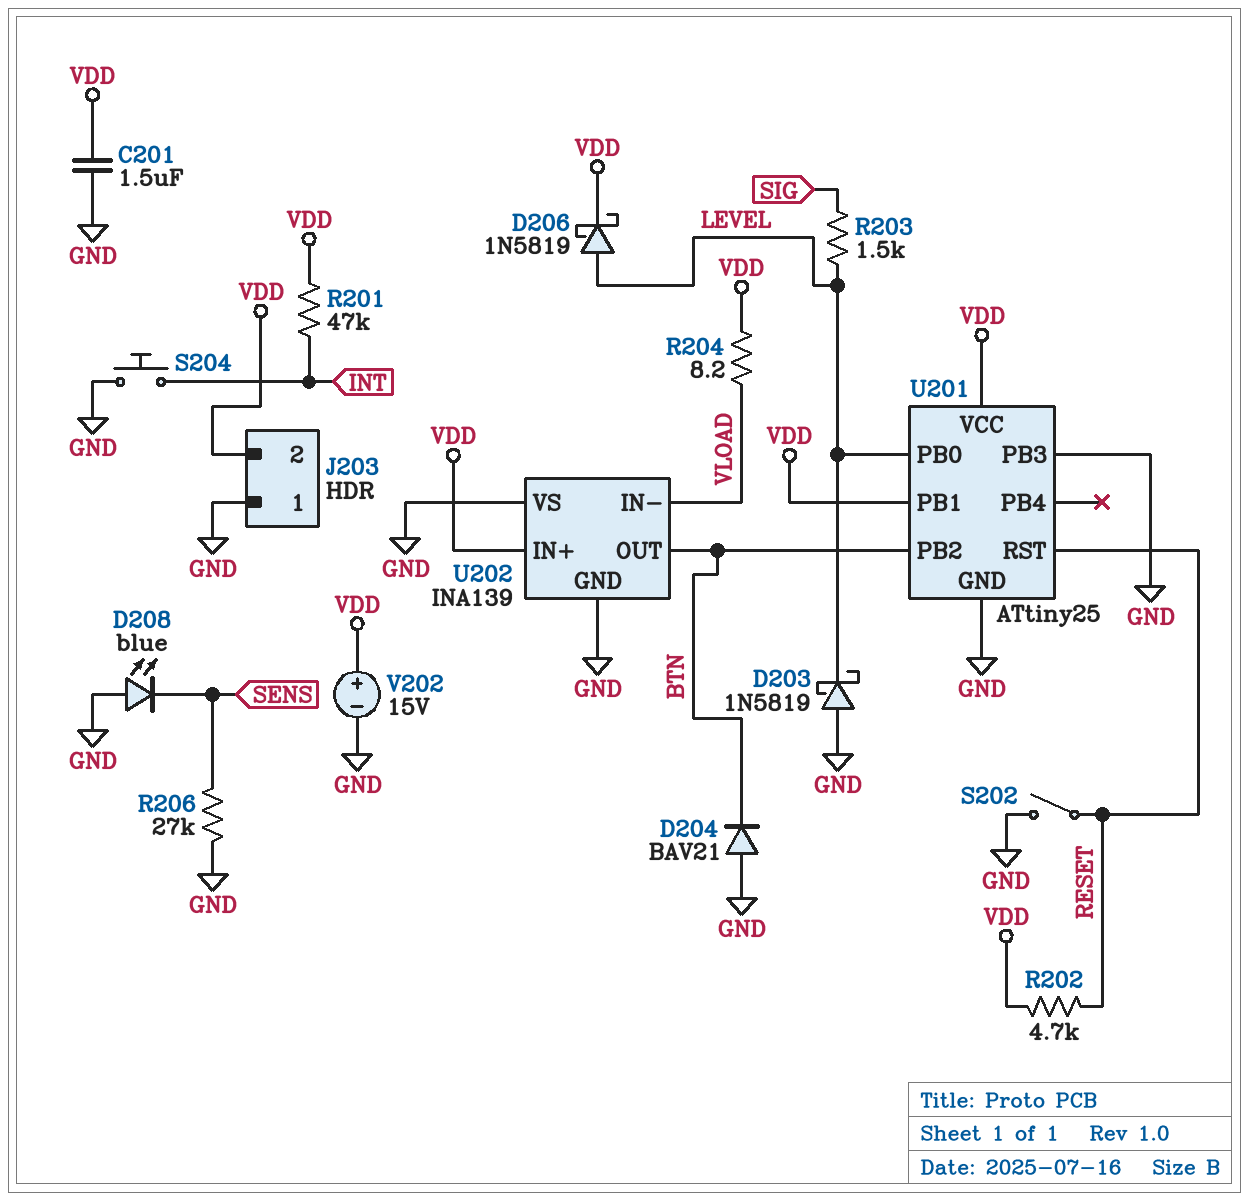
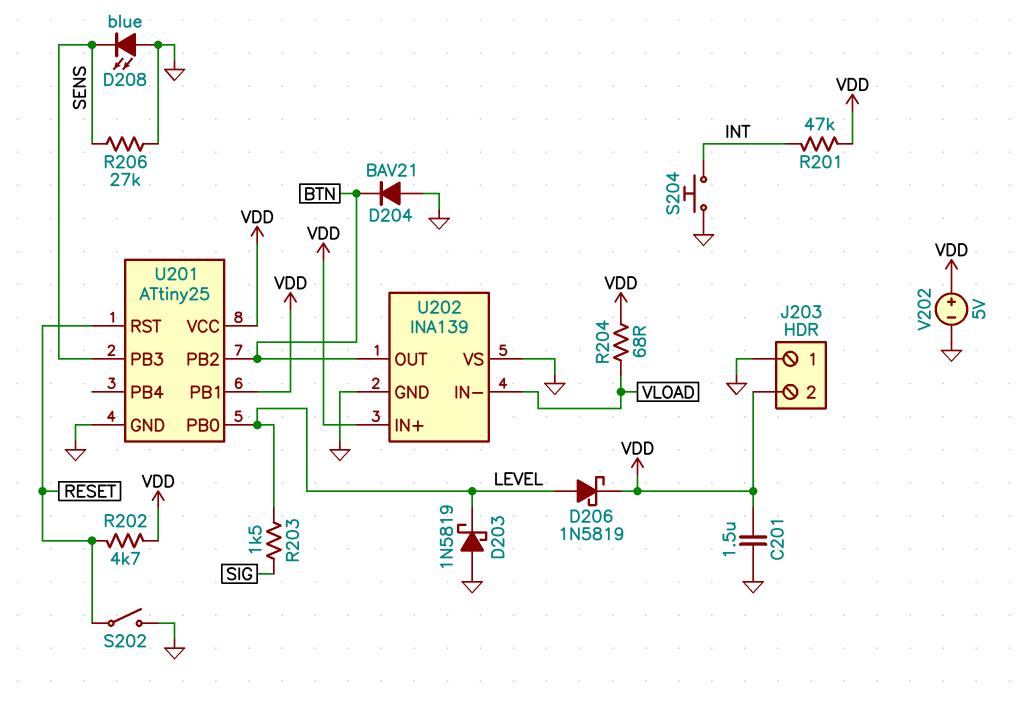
R204: 8.2 (VDD, VLOAD) -> 68 (VDD, VLOAD)
U201 pin PB3: GND -> SENS
V202: 15V (plus VDD, minus GND) -> 5V (plus VDD, minus GND)

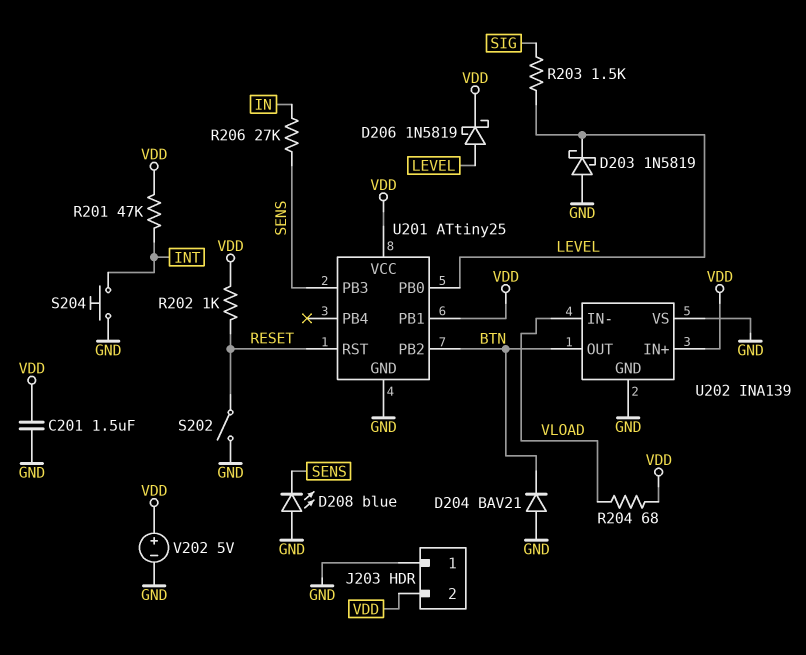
R202: 4.7k (RESET, VDD) -> 1k (RESET, VDD)
R206: 27k (GND, SENS) -> 27k (IN, SENS)

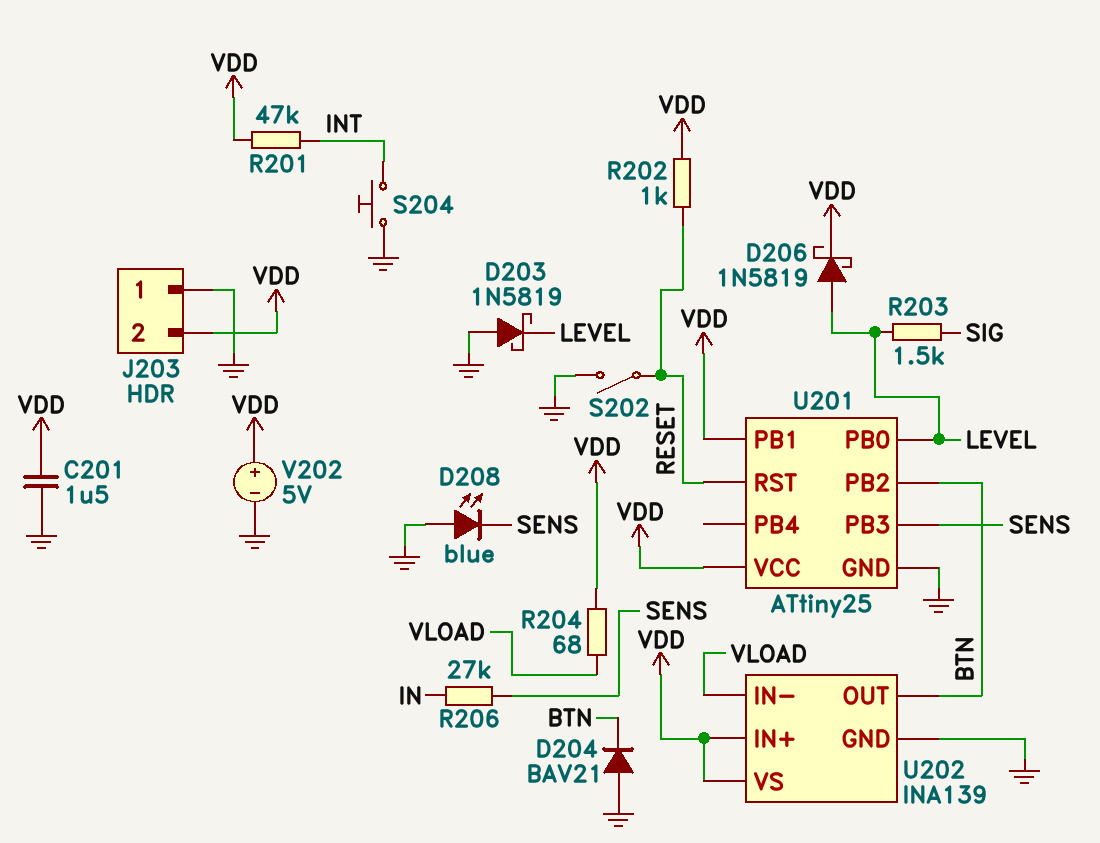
U202 pin VS: GND -> VDD

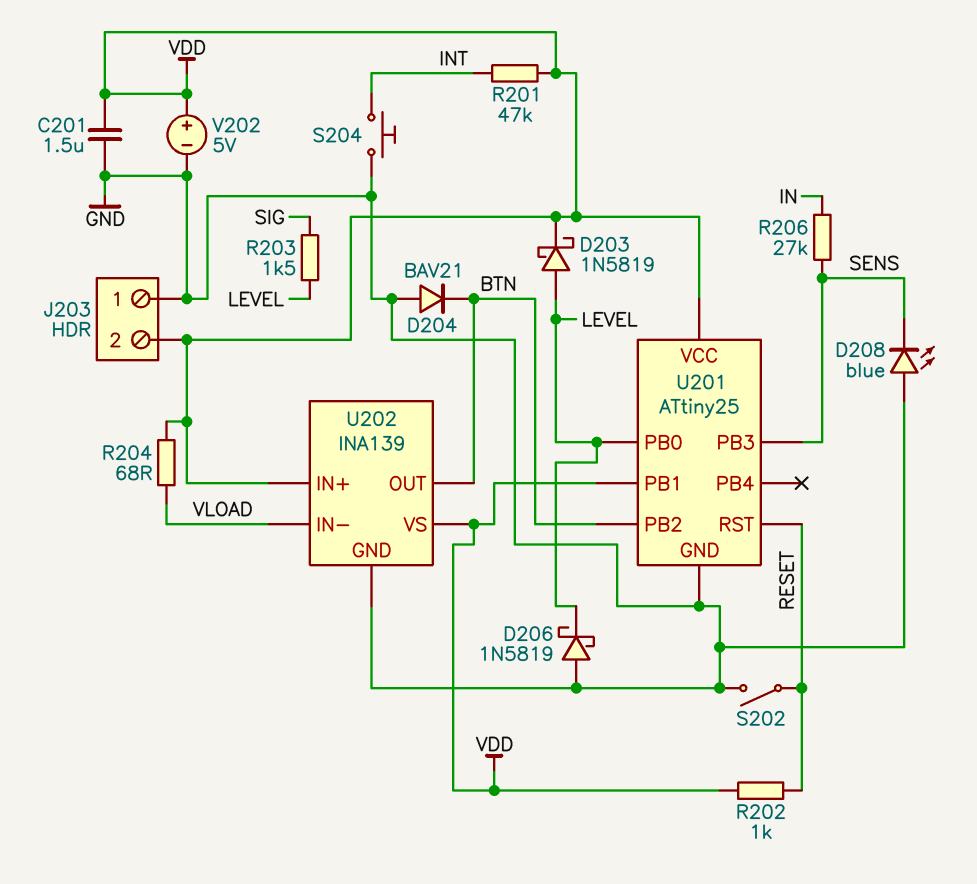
D203: schottky 1N5819 (A GND, K LEVEL) -> schottky 1N5819 (A LEVEL, K VDD)
D206: schottky 1N5819 (A LEVEL, K VDD) -> schottky 1N5819 (A GND, K LEVEL)

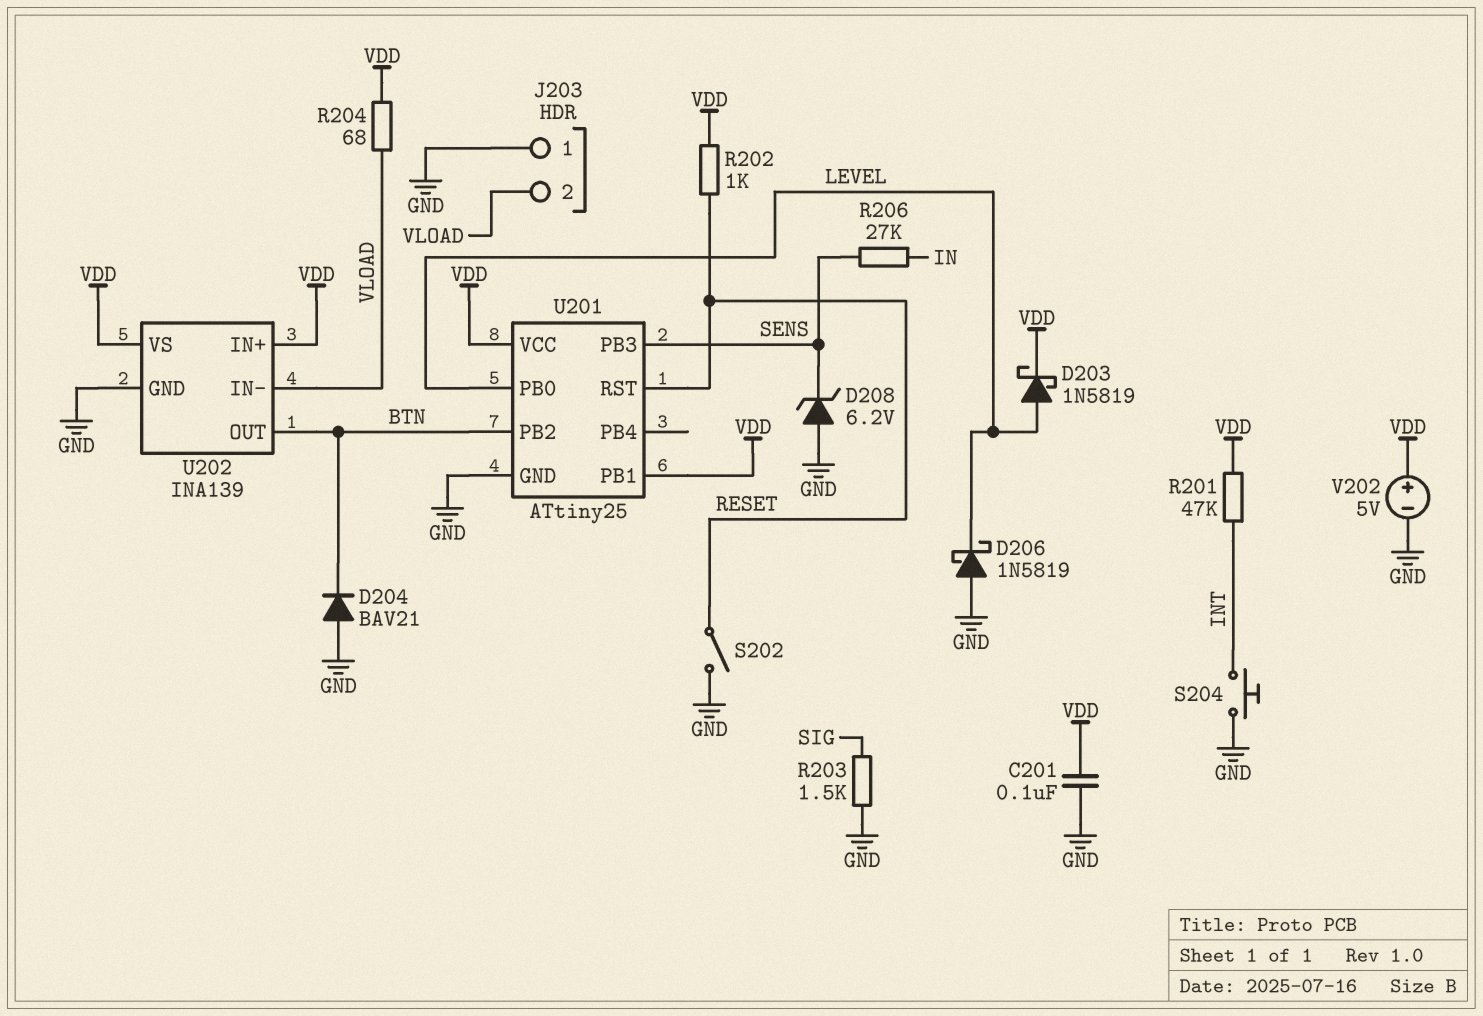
C201: 1.5uF (GND, VDD) -> 100nF (GND, VDD)
D208: LED blue (A GND, K SENS) -> zener 6.2V (A GND, K SENS)
J203 pin 2: VDD -> VLOAD
R203: 1.5k (LEVEL, SIG) -> 1.5k (GND, SIG)

